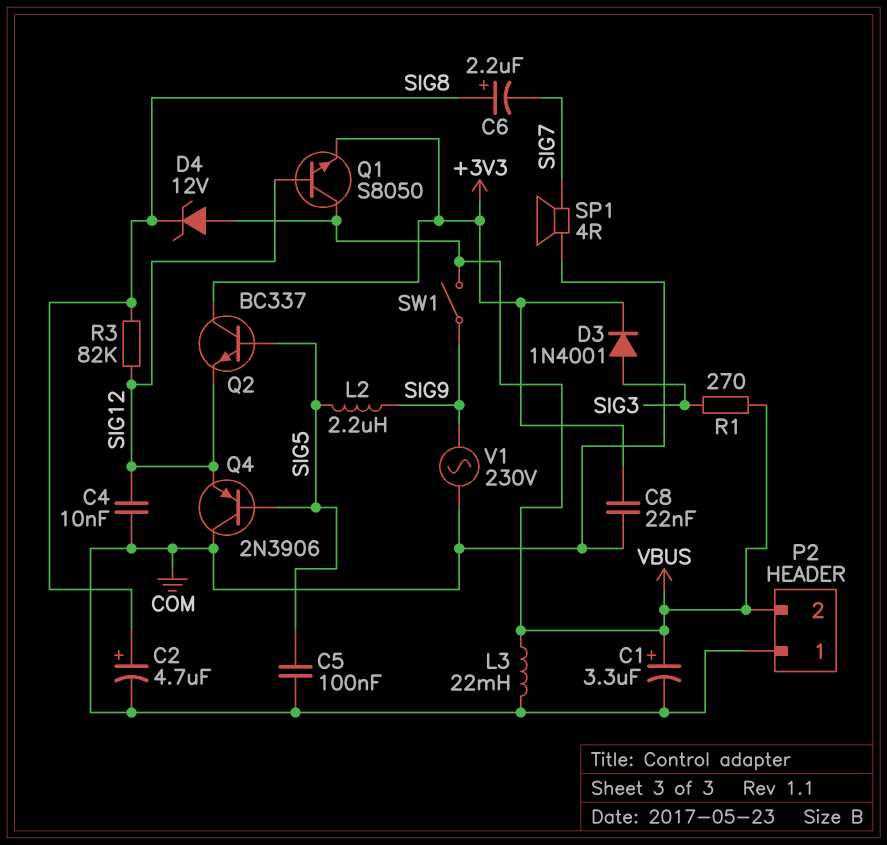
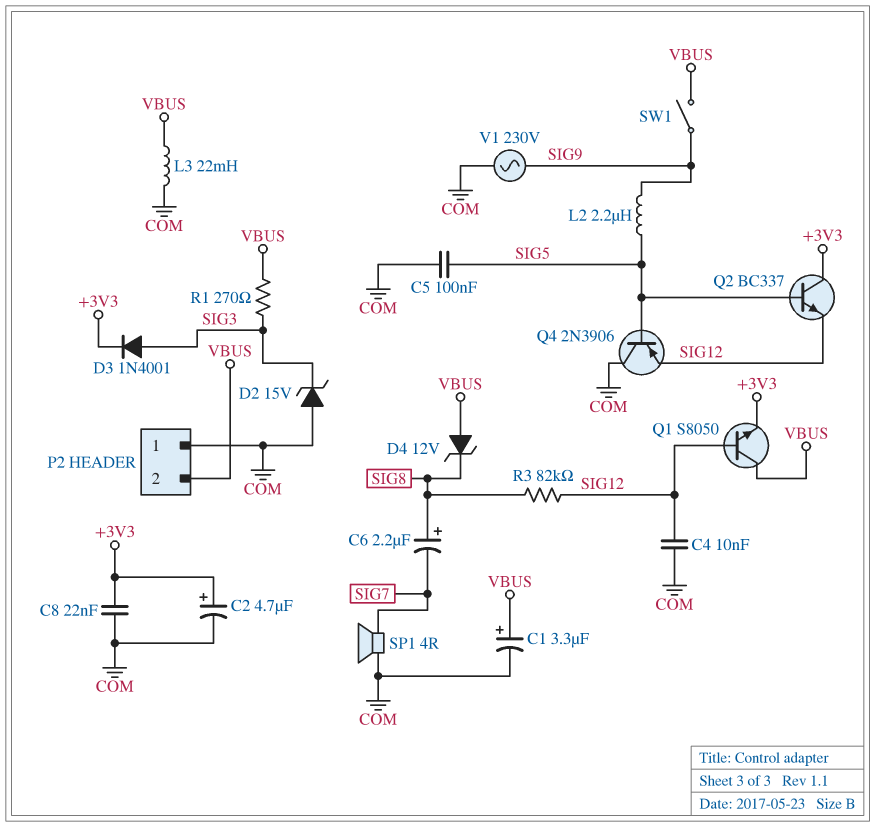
C2: 4.7uF (plus SIG8, minus COM) -> 4.7uF (plus +3V3, minus COM)
D2: none -> zener 15V (A COM, K SIG3)

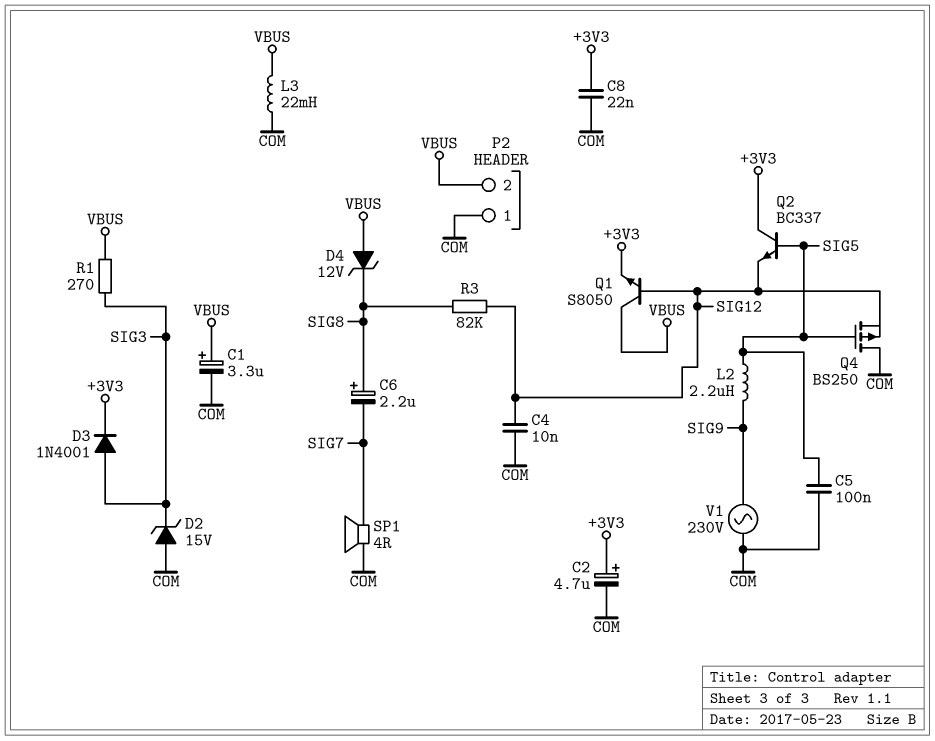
Q4: PNP 2N3906 (B SIG5, C COM, E SIG12) -> PMOS BS250 (G SIG5, D COM, S SIG12)
SW1: switch (SIG9, VBUS) -> none

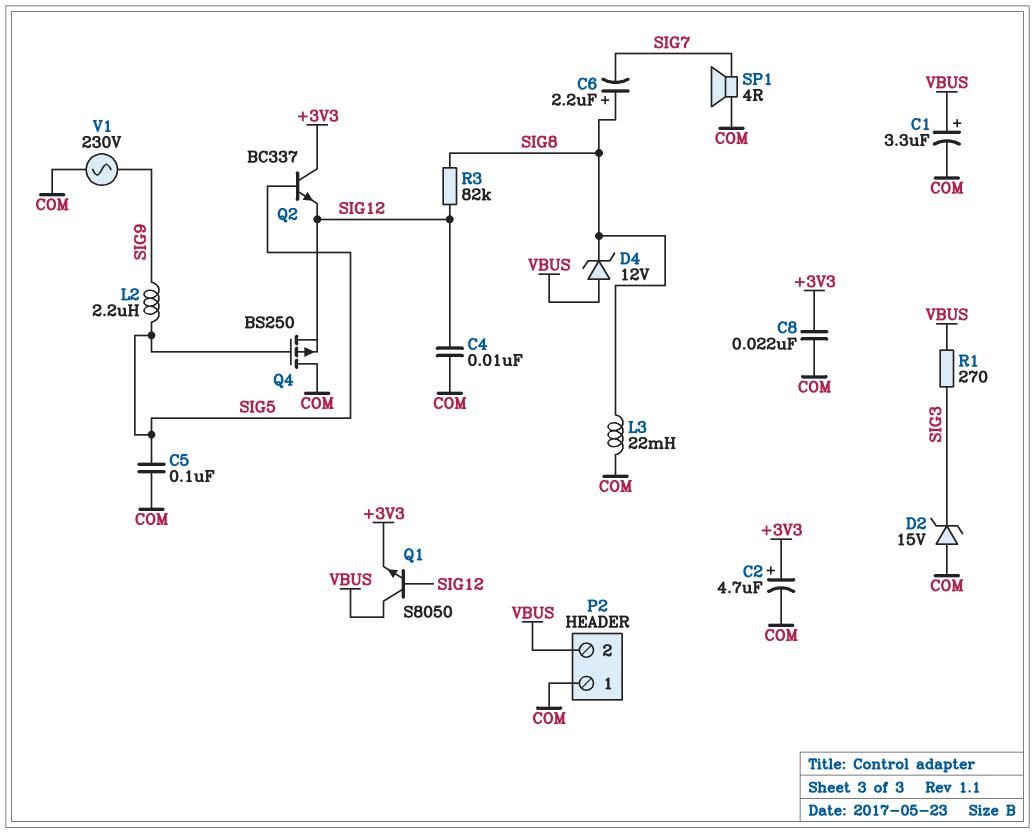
D3: diode 1N4001 (A SIG3, K +3V3) -> none
L3: 22mH (COM, VBUS) -> 22mH (COM, SIG8)

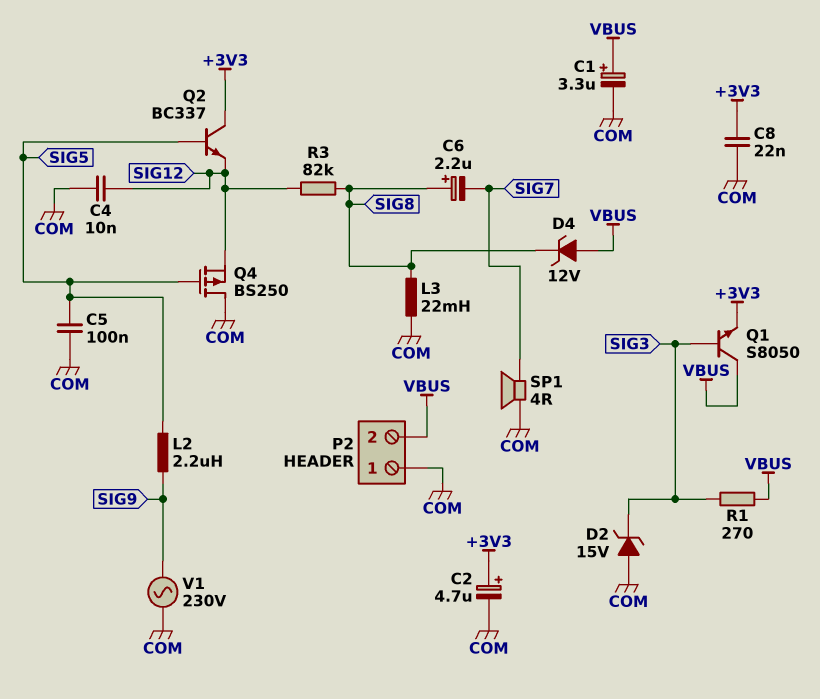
Q1: NPN S8050 (B SIG12, C VBUS, E +3V3) -> NPN S8050 (B SIG3, C VBUS, E +3V3)

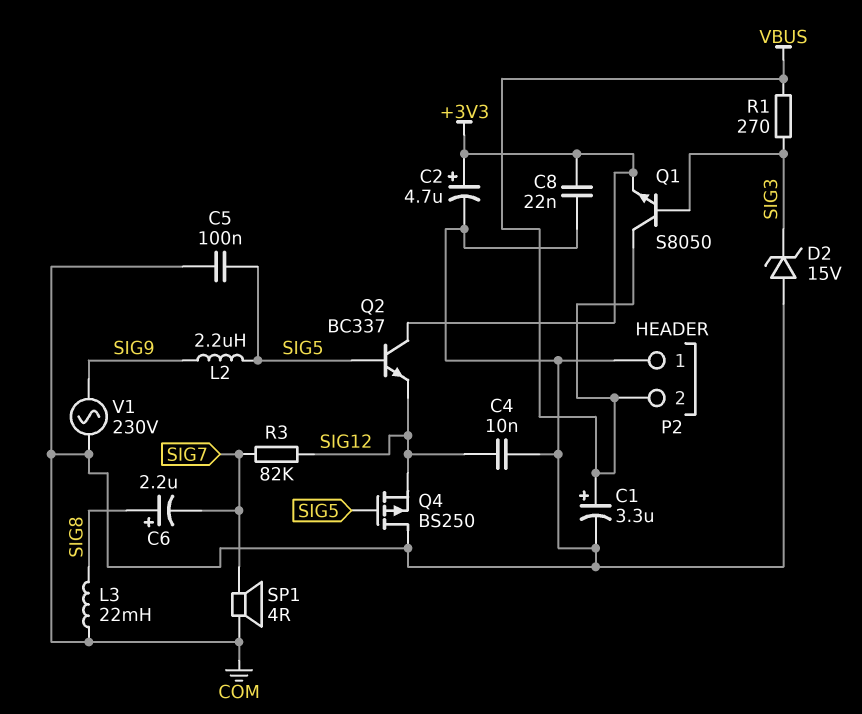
D4: zener 12V (A VBUS, K SIG8) -> none
R3: 82k (SIG8, SIG12) -> 82k (SIG7, SIG12)

